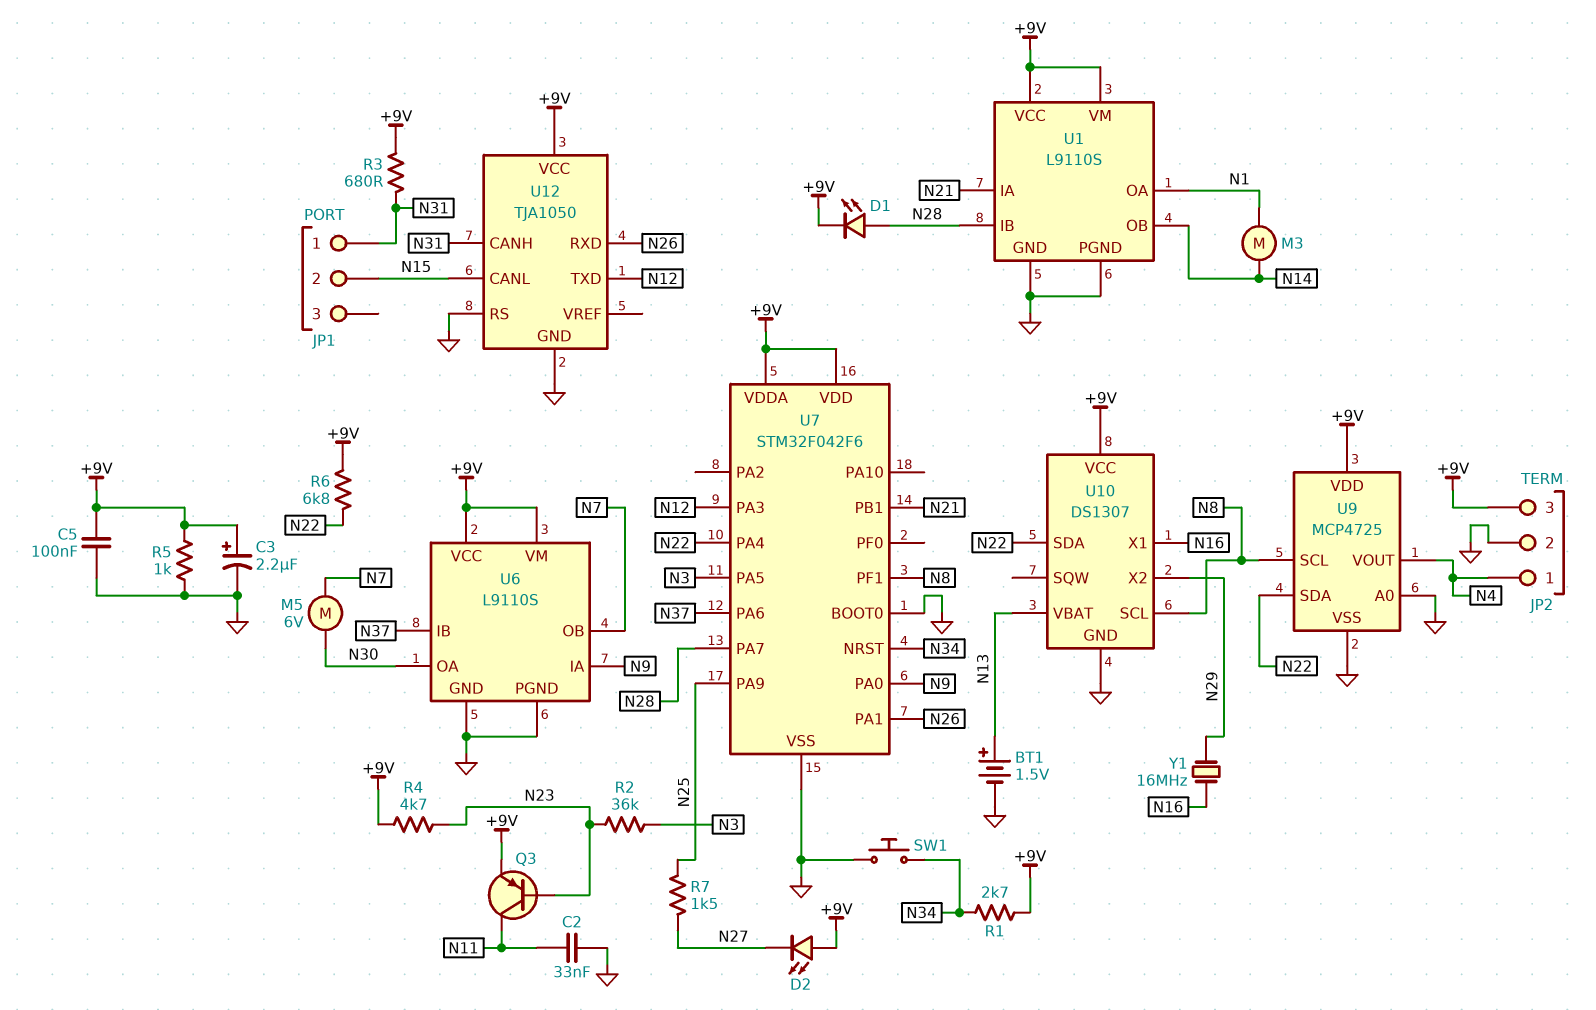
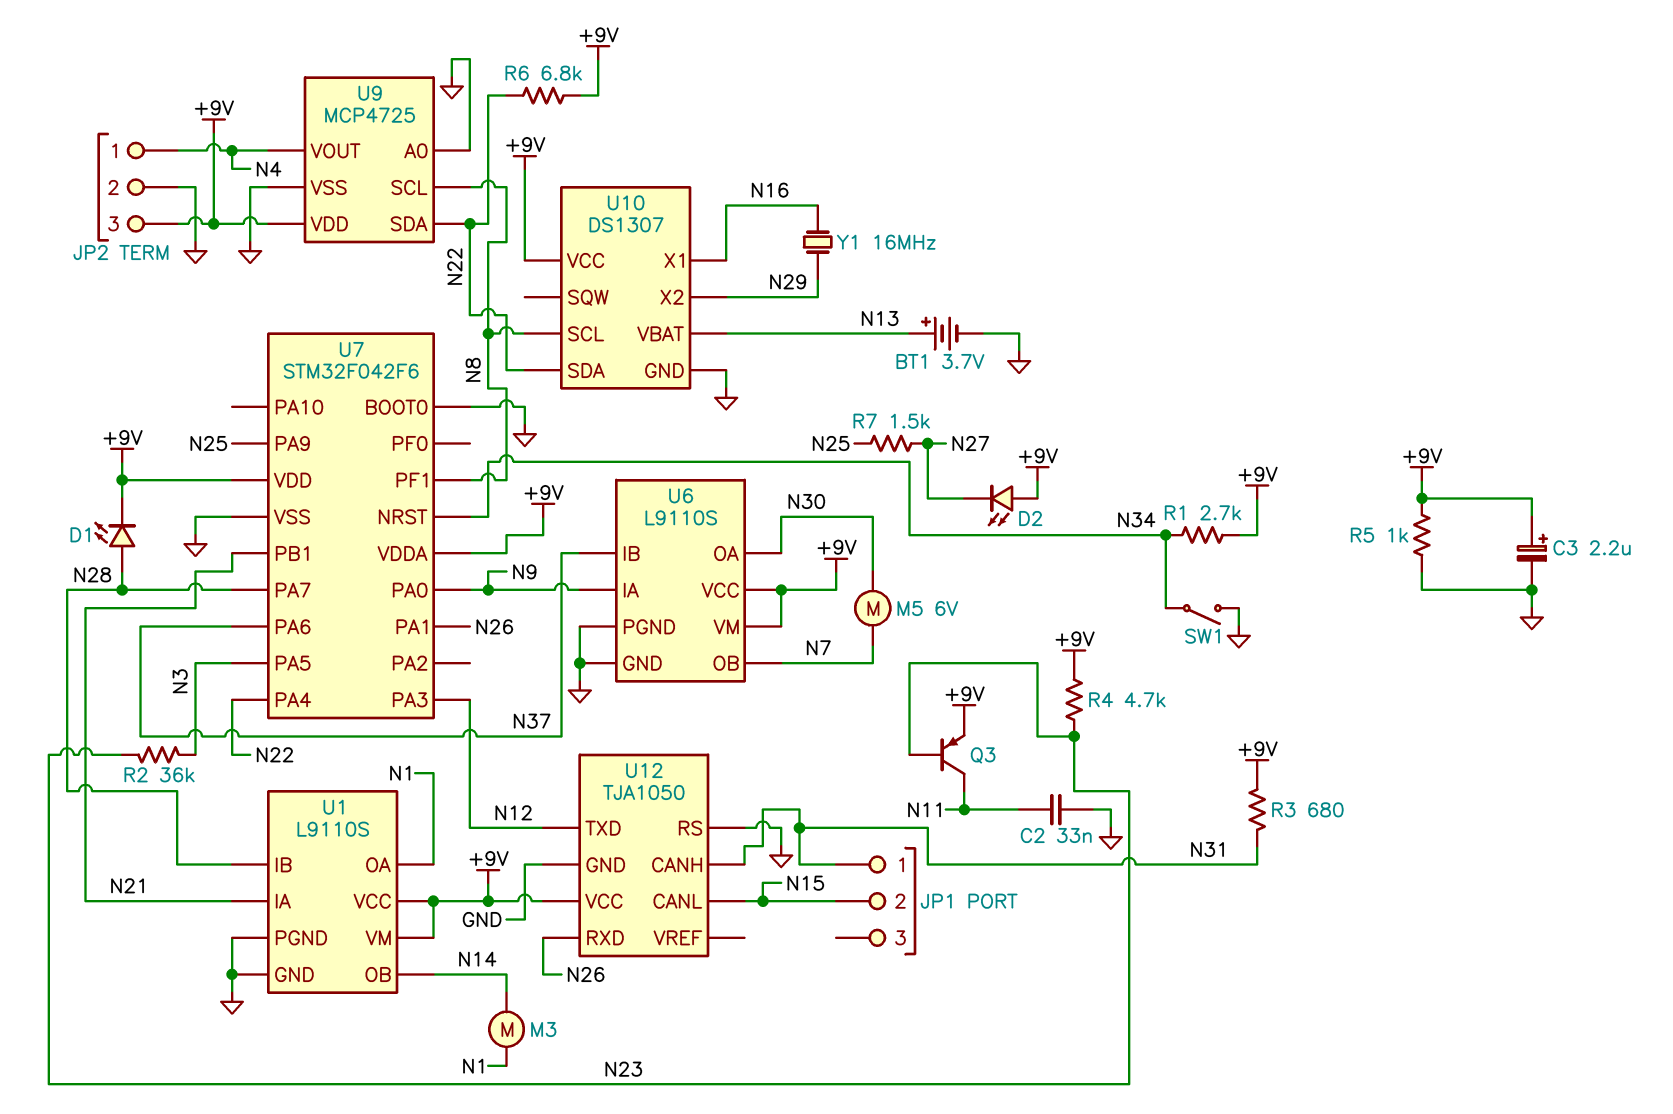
BT1: 1.5V (plus N13, minus GND) -> 3.7V (plus N13, minus GND)
C5: 100nF (+9V, GND) -> none
SW1: button (GND, N34) -> switch (GND, N34)

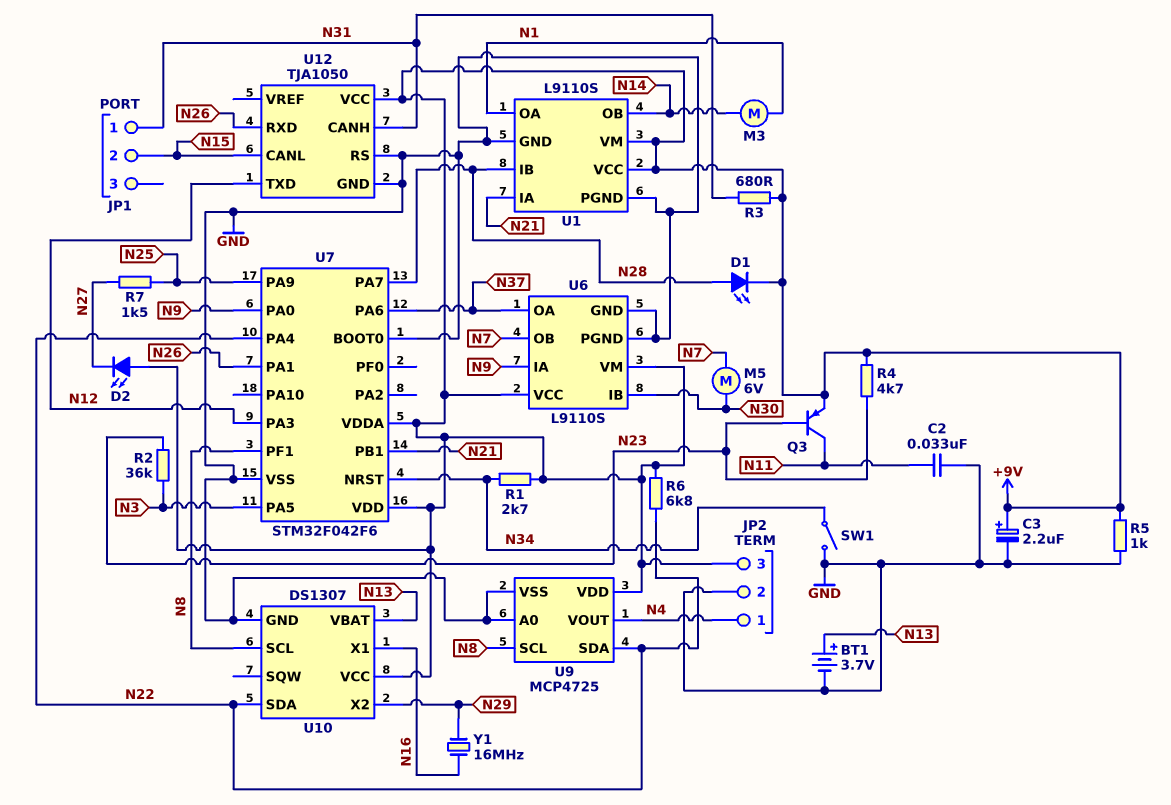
U6 pin IB: N37 -> N30
U6 pin OA: N30 -> N37

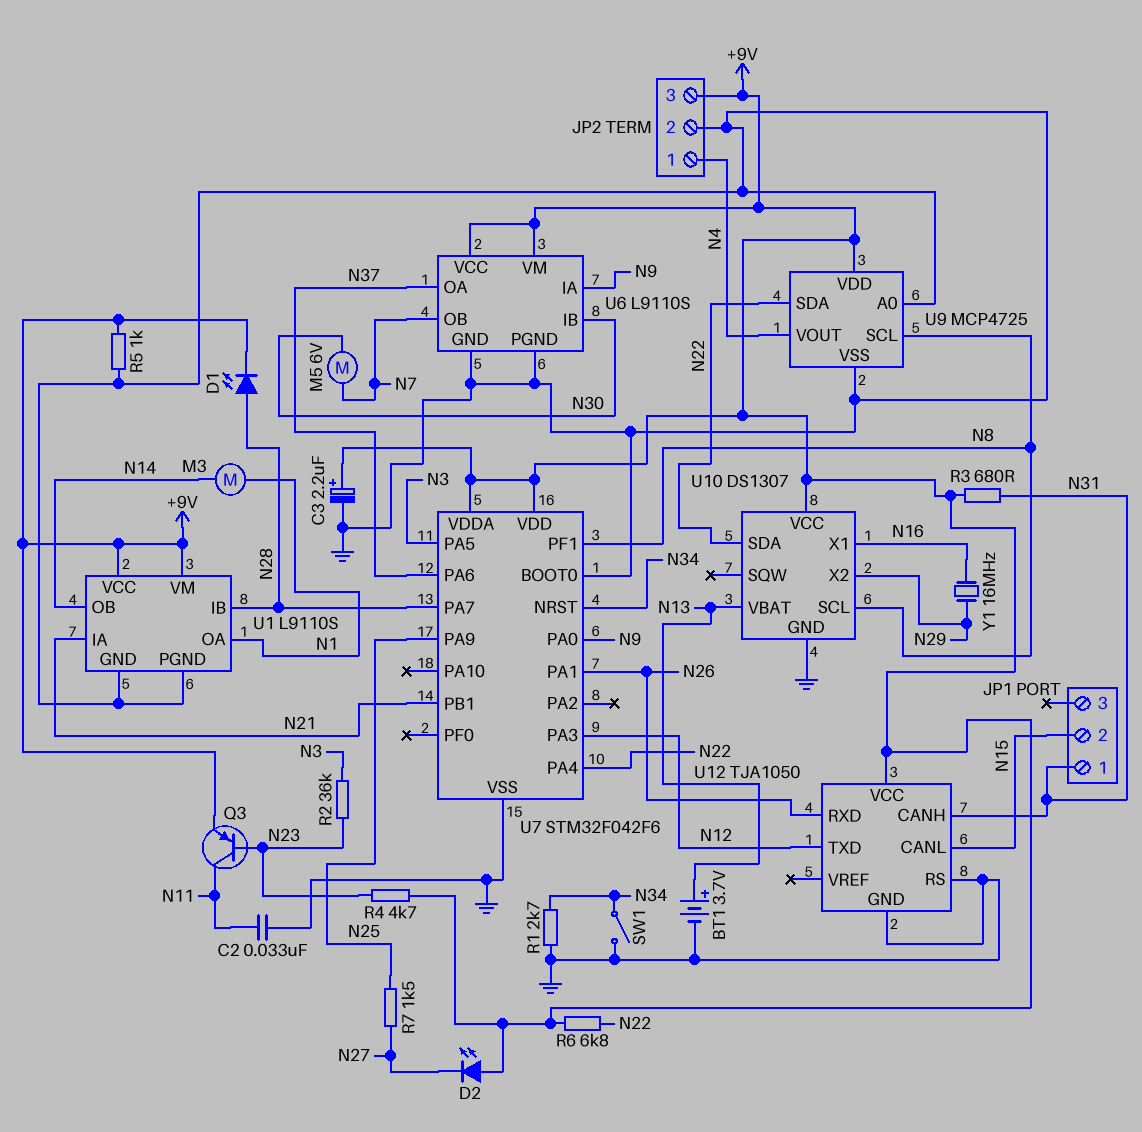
R1: 2.7k (+9V, N34) -> 2.7k (GND, N34)

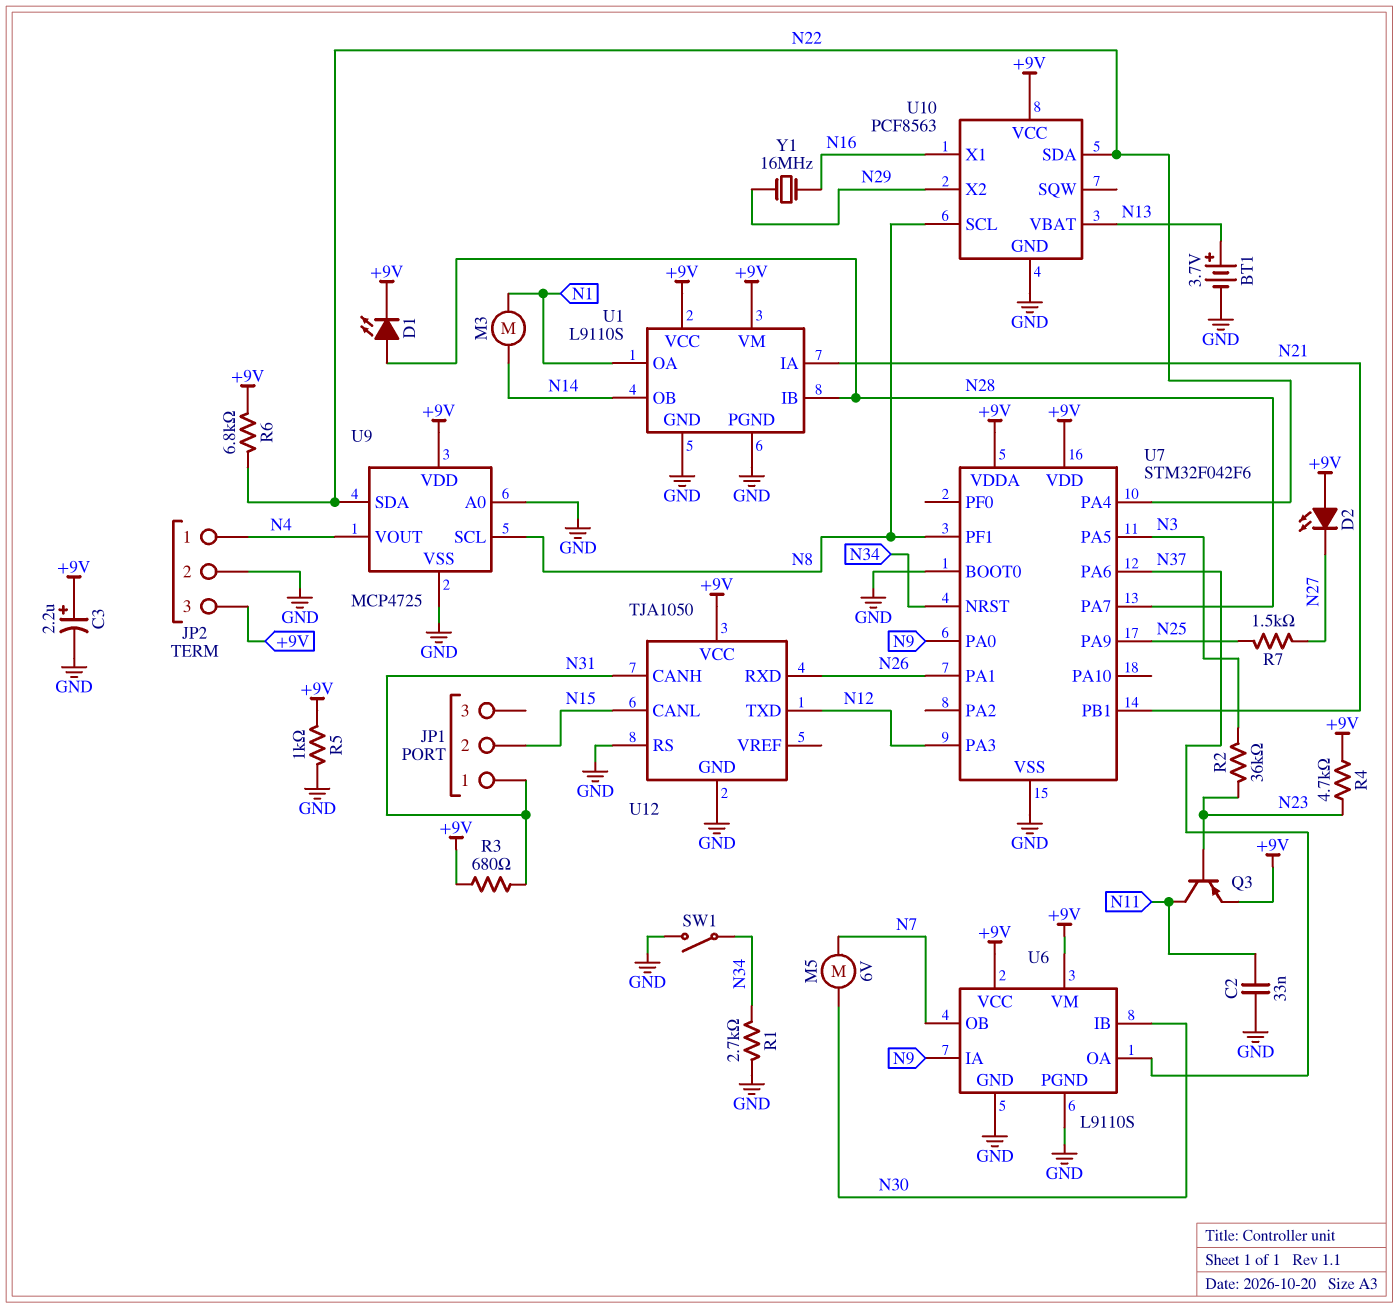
U10: DS1307 -> PCF8563

